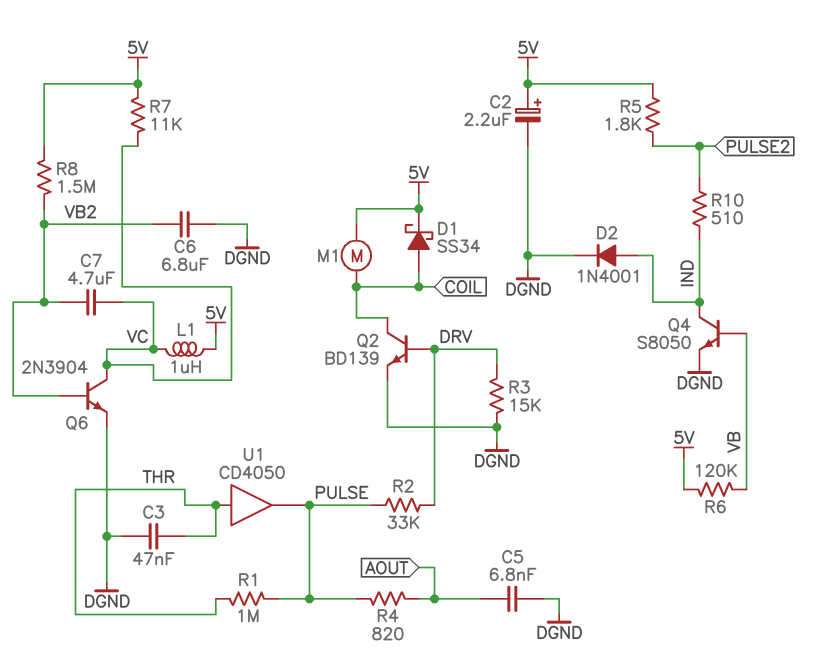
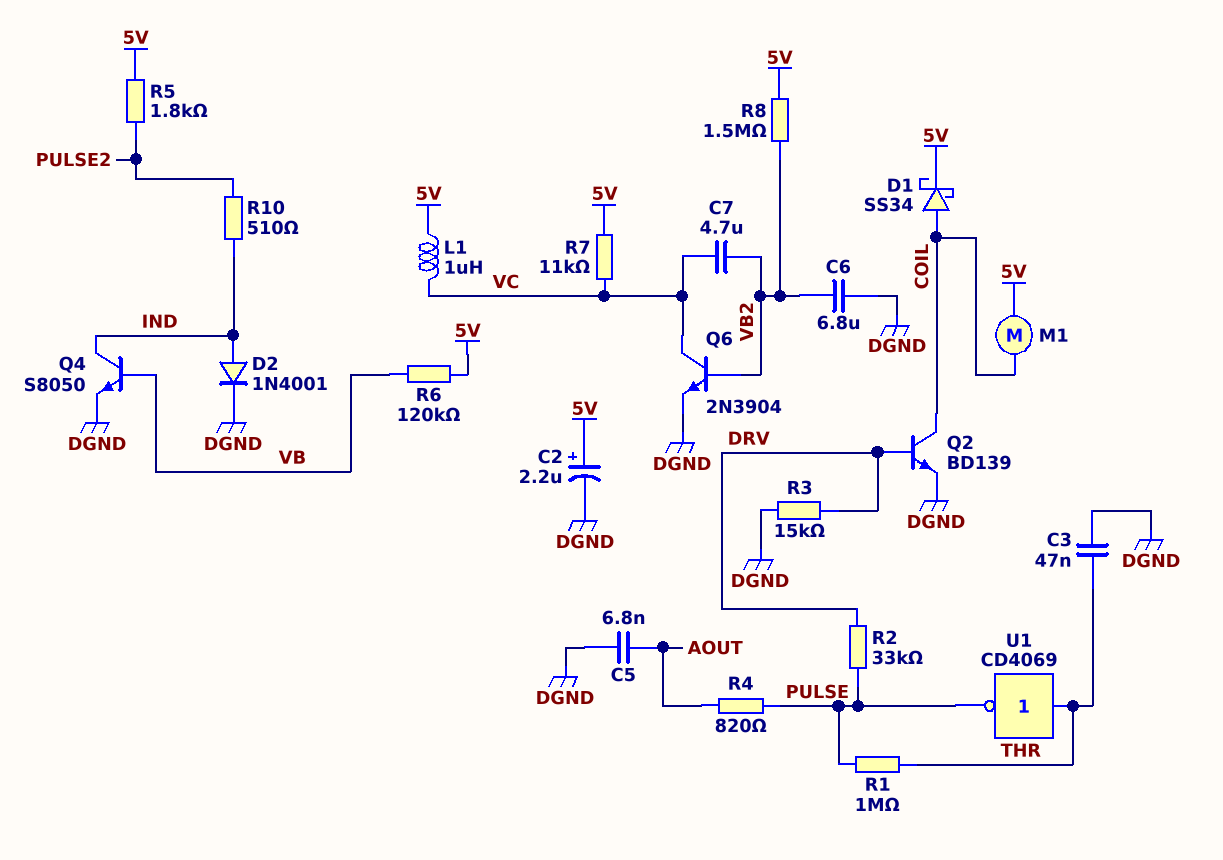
U1: buffer CD4050 (in THR, out PULSE) -> NOT CD4069 (in THR, out PULSE)

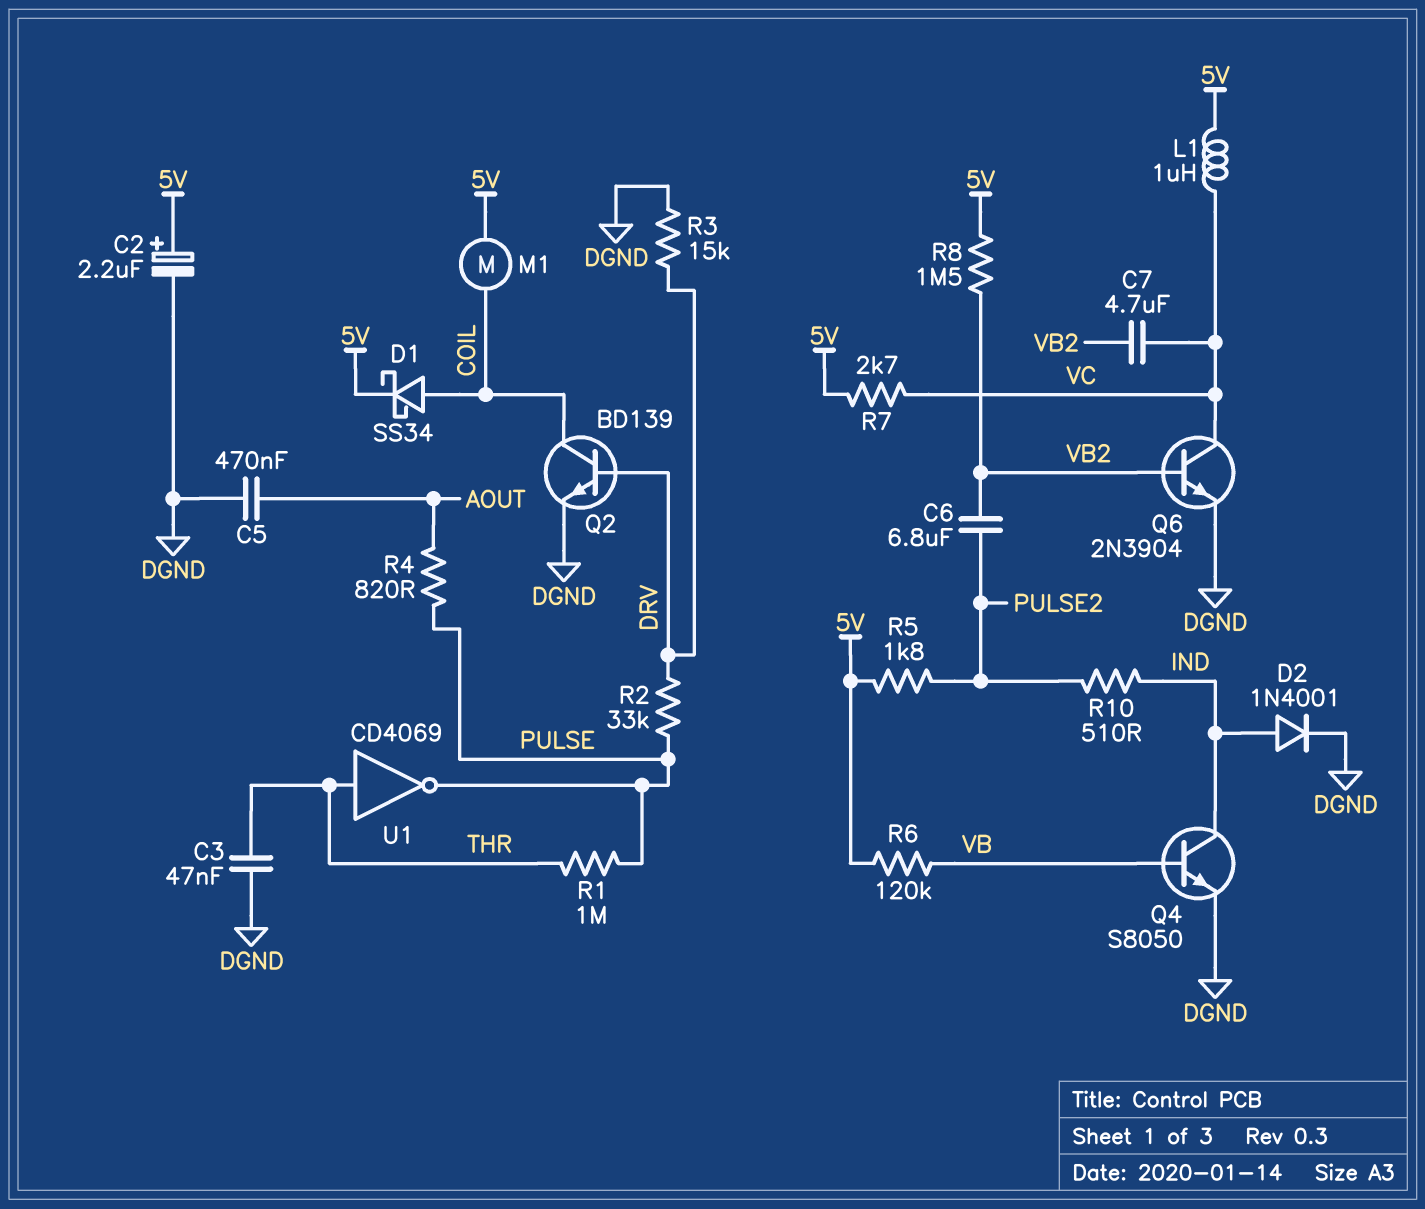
C5: 6.8nF (AOUT, DGND) -> 470nF (AOUT, DGND)
C6: 6.8uF (DGND, VB2) -> 6.8uF (PULSE2, VB2)
R7: 11k (5V, VC) -> 2.7k (5V, VC)

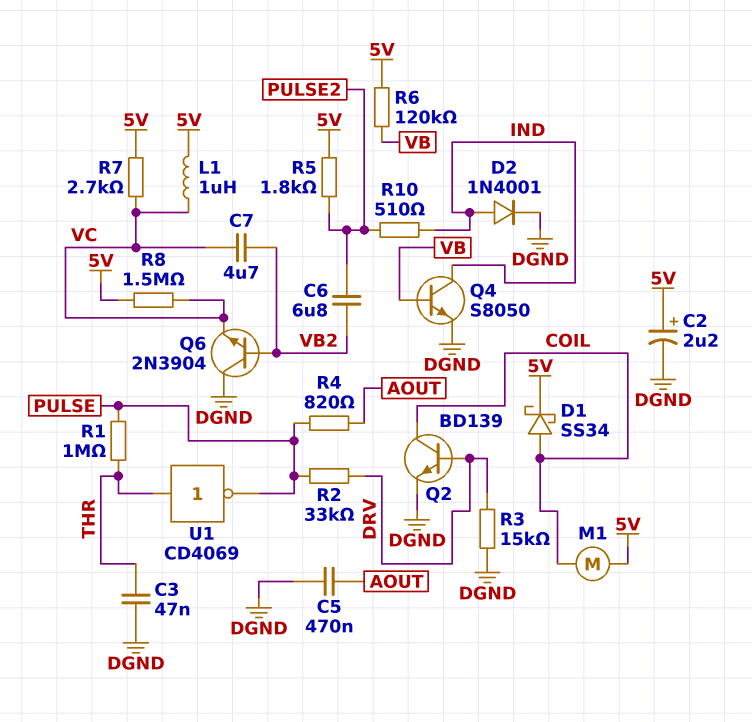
Q6: NPN 2N3904 (B VB2, C VC, E DGND) -> NPN 2N3904 (B VB2, C DGND, E VC)
R8: 1.5M (5V, VB2) -> 1.5M (5V, VC)

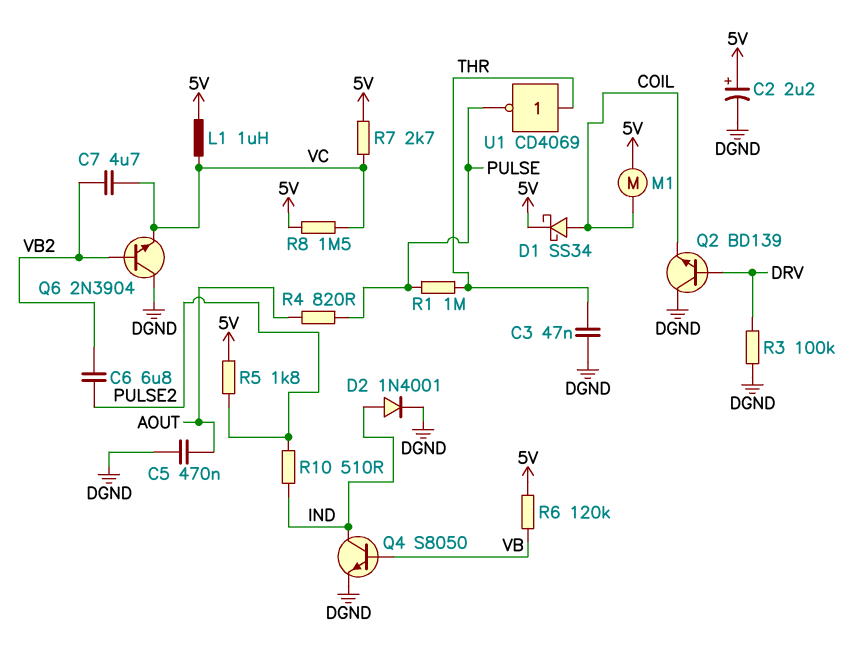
Q2: NPN BD139 (B DRV, C COIL, E DGND) -> NPN BD139 (B DRV, C DGND, E COIL)
R2: 33k (DRV, PULSE) -> none
R3: 15k (DGND, DRV) -> 100k (DGND, DRV)

